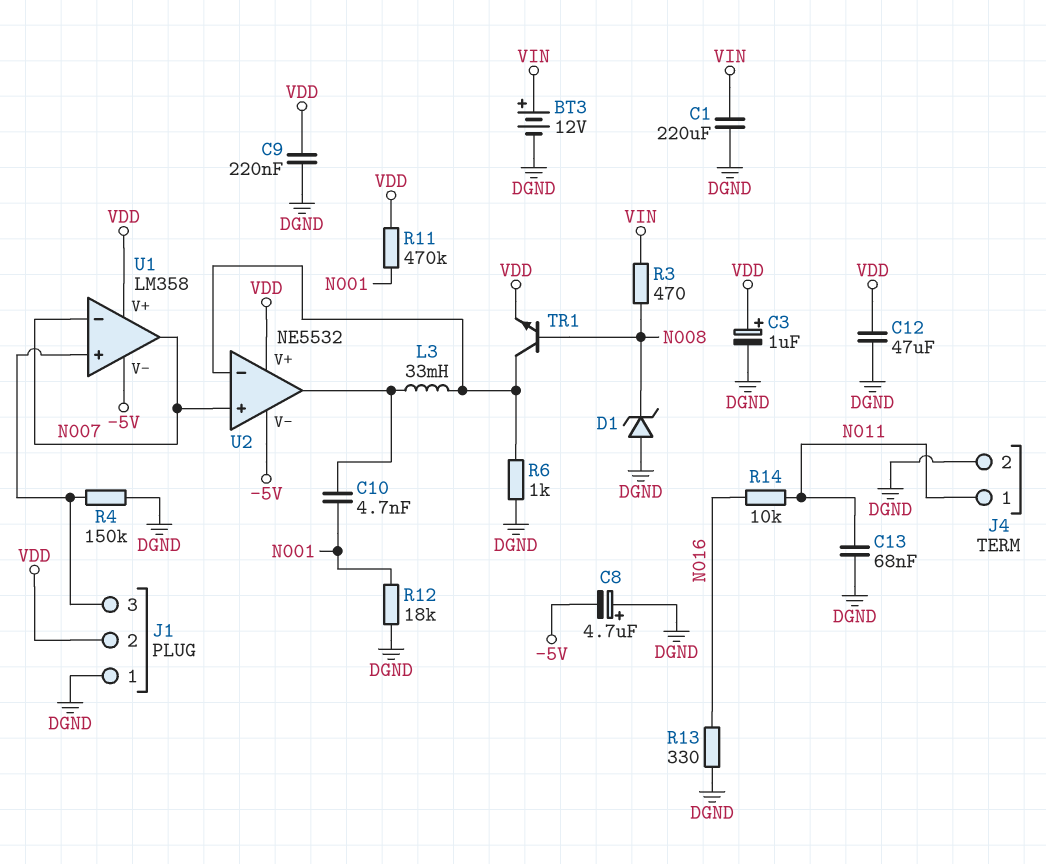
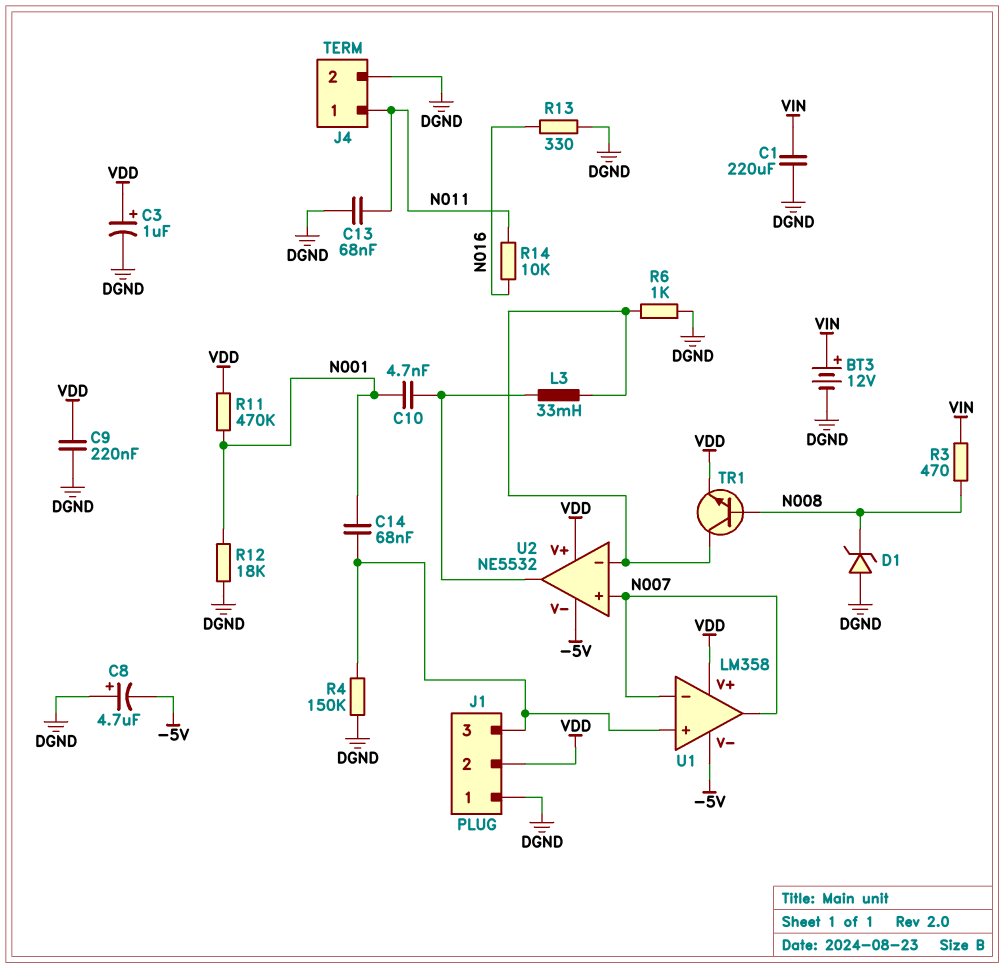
C12: 47uF (DGND, VDD) -> none
C14: none -> 68nF (J1/3, N001)

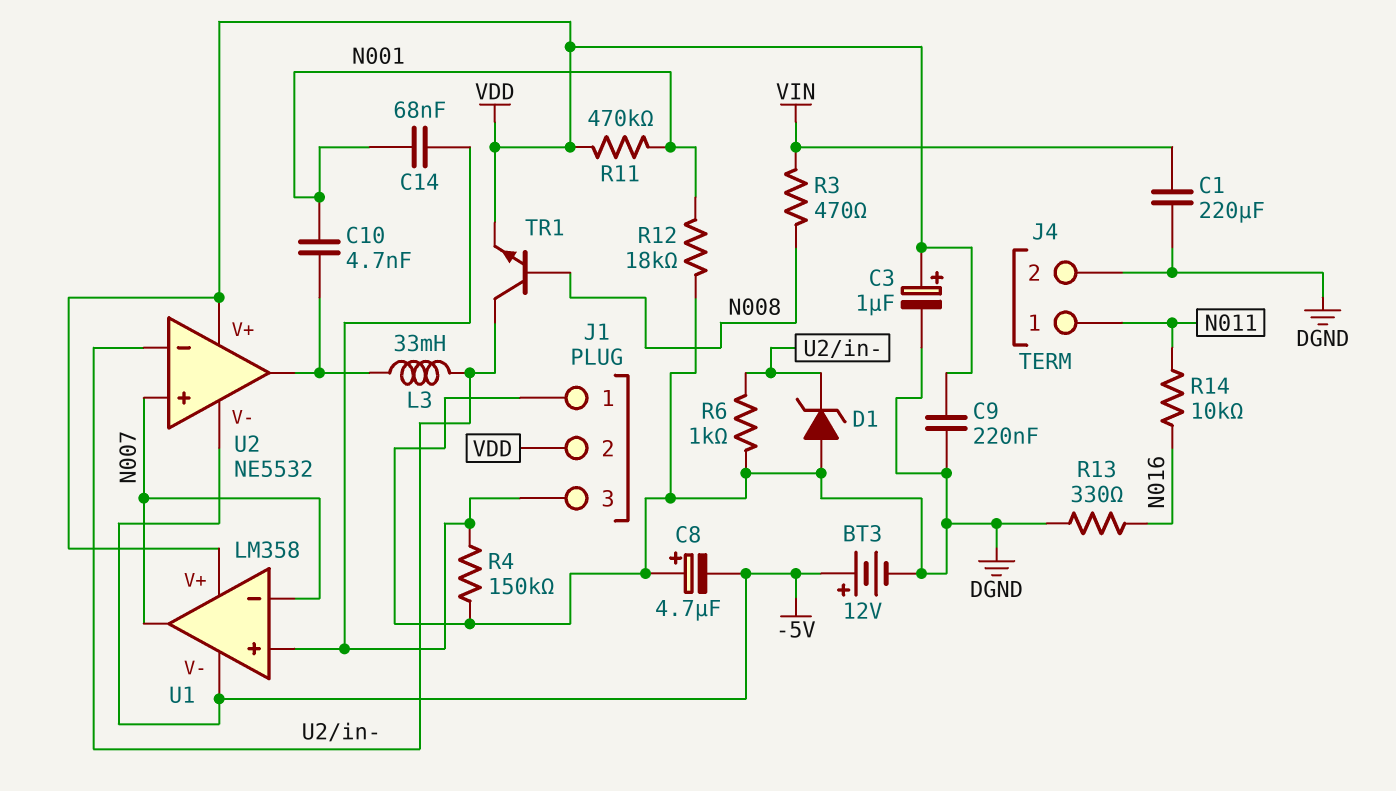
BT3: 12V (plus VIN, minus DGND) -> 12V (plus -5V, minus DGND)
C13: 68nF (DGND, N011) -> none
D1: zener (A DGND, K N008) -> zener (A DGND, K U2/in-)

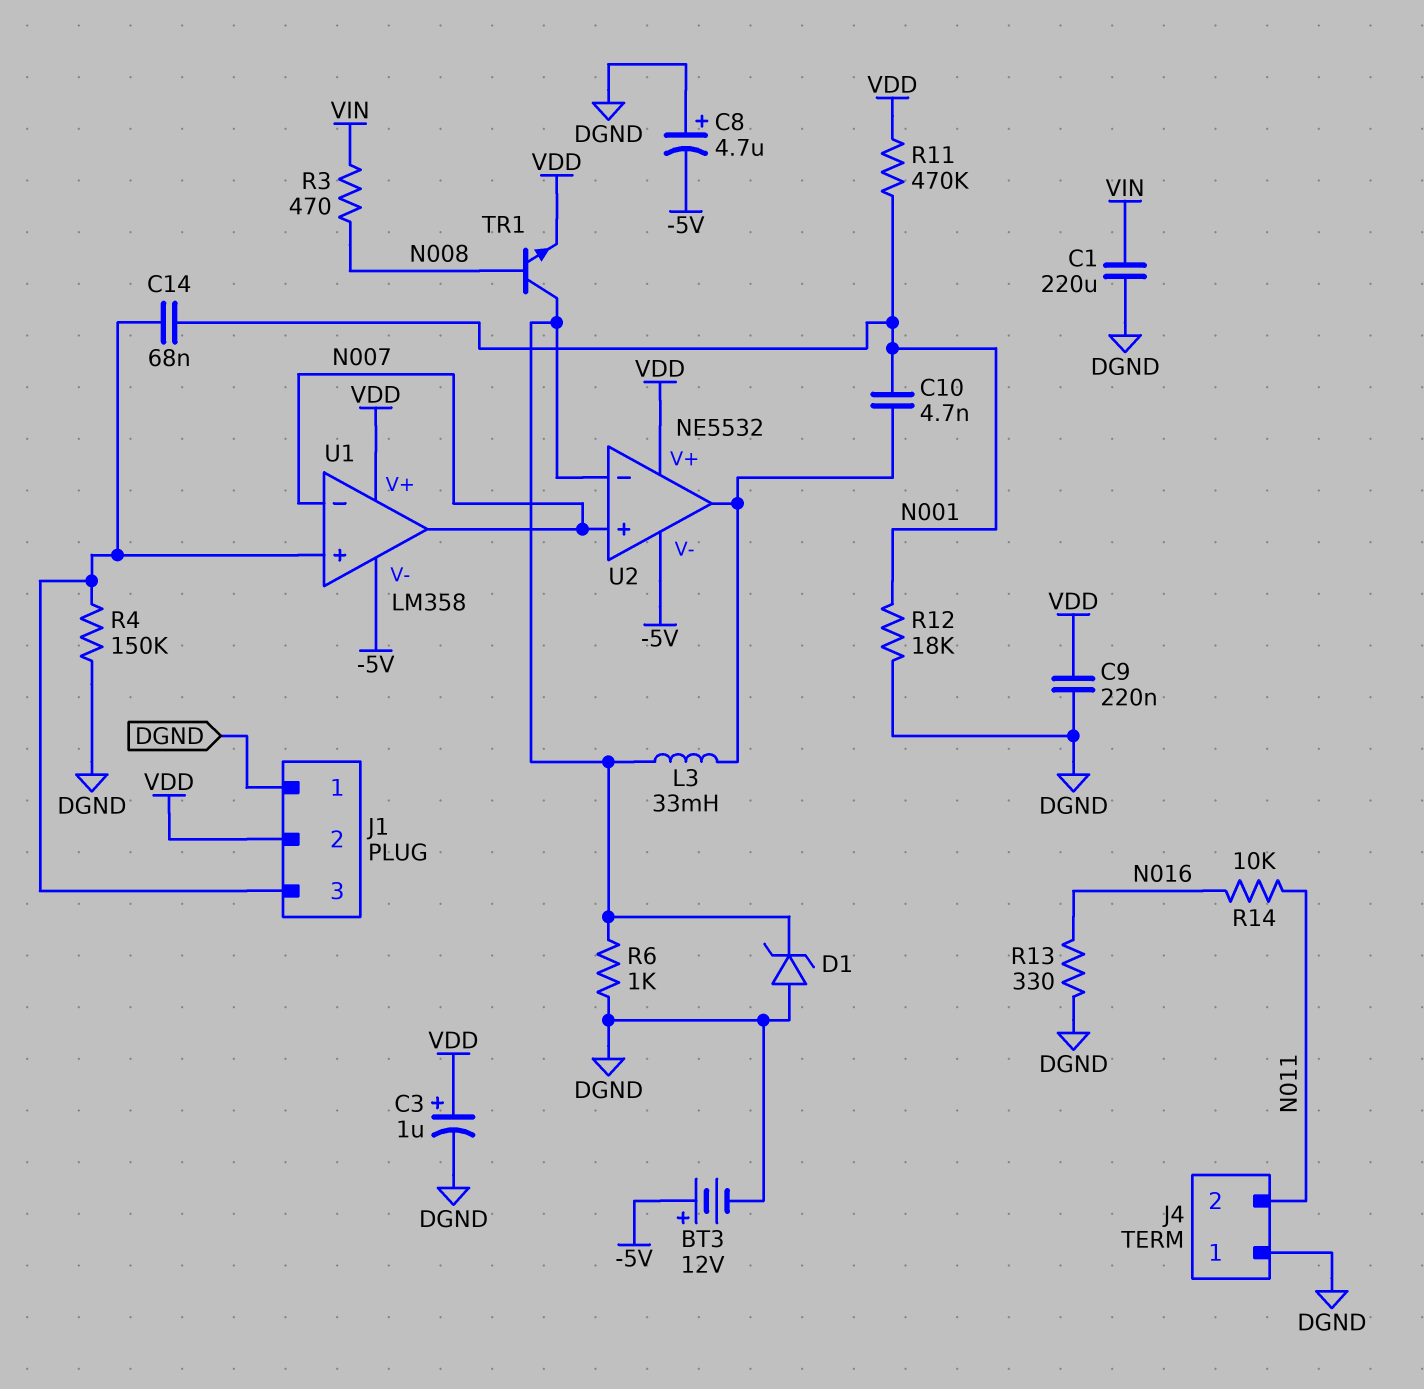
J4 pin 1: N011 -> DGND
J4 pin 2: DGND -> N011

